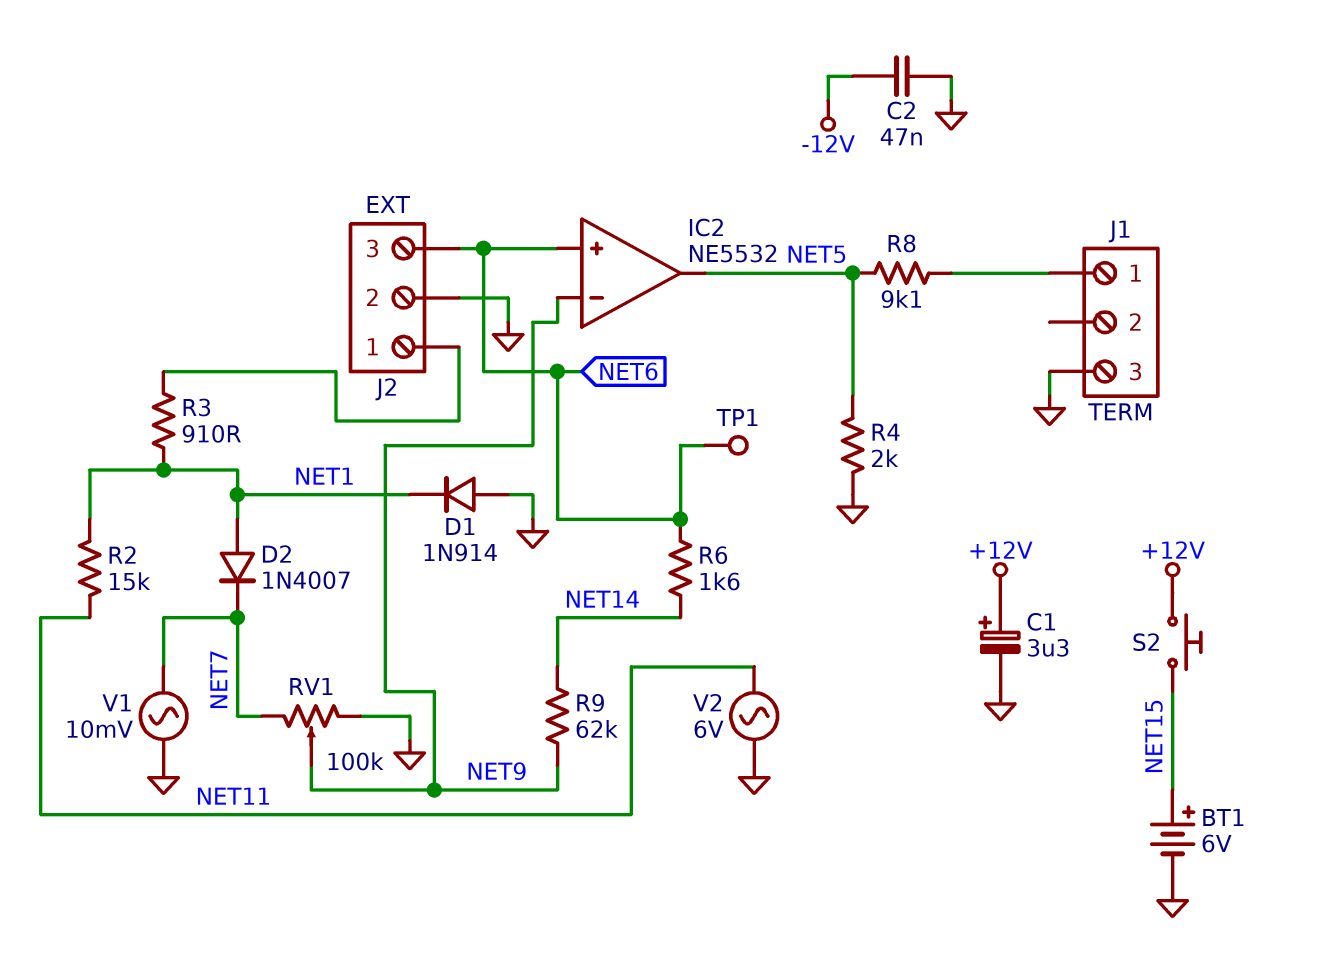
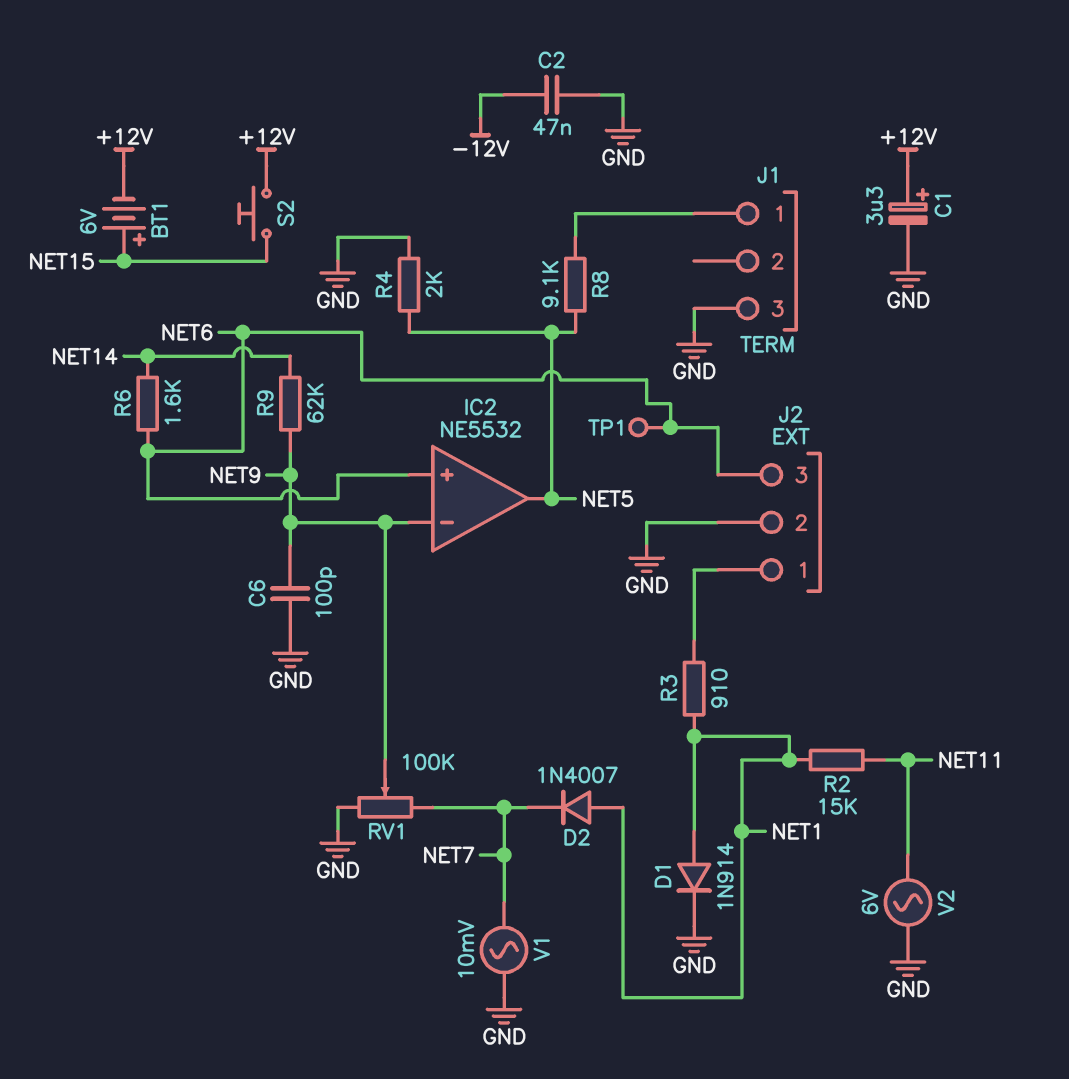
BT1: 6V (plus NET15, minus GND) -> 6V (plus NET15, minus +12V)
C6: none -> 100pF (GND, NET9)
D1: diode 1N914 (A GND, K NET1) -> diode 1N914 (A NET1, K GND)

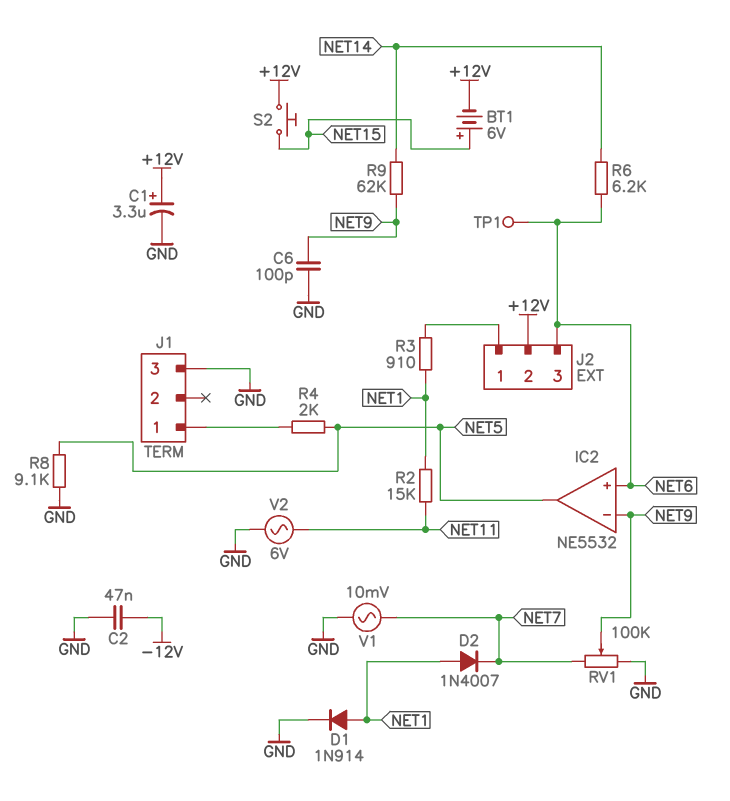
J2 pin 2: GND -> +12V
R4: 2k (GND, NET5) -> 2k (J1/1, NET5)
R6: 1.6k (NET6, NET14) -> 6.2k (NET6, NET14)
R8: 9.1k (J1/1, NET5) -> 9.1k (GND, NET5)

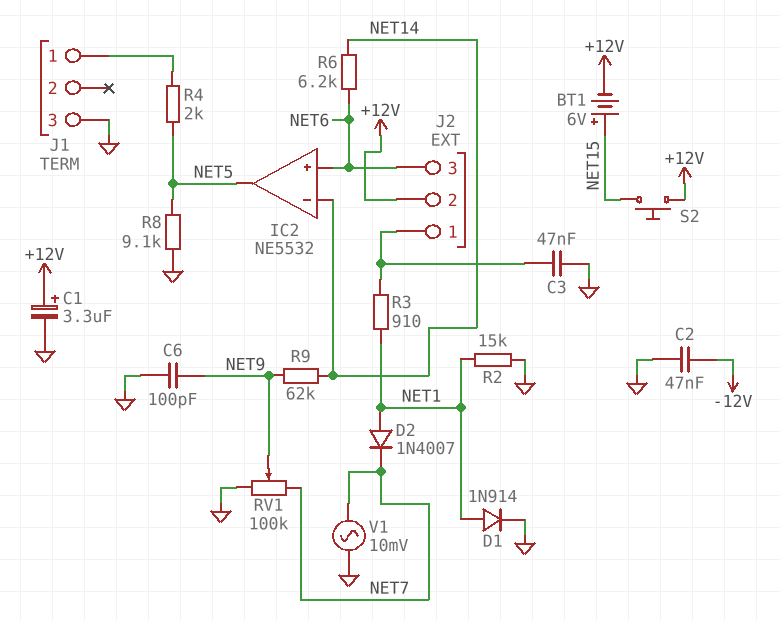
C3: none -> 47nF (GND, J2/1)
IC2 pin in-: NET9 -> NET14
R2: 15k (NET1, NET11) -> 15k (GND, NET1)
TP1: test point (NET6) -> none
V2: AC 6V (GND, NET11) -> none

